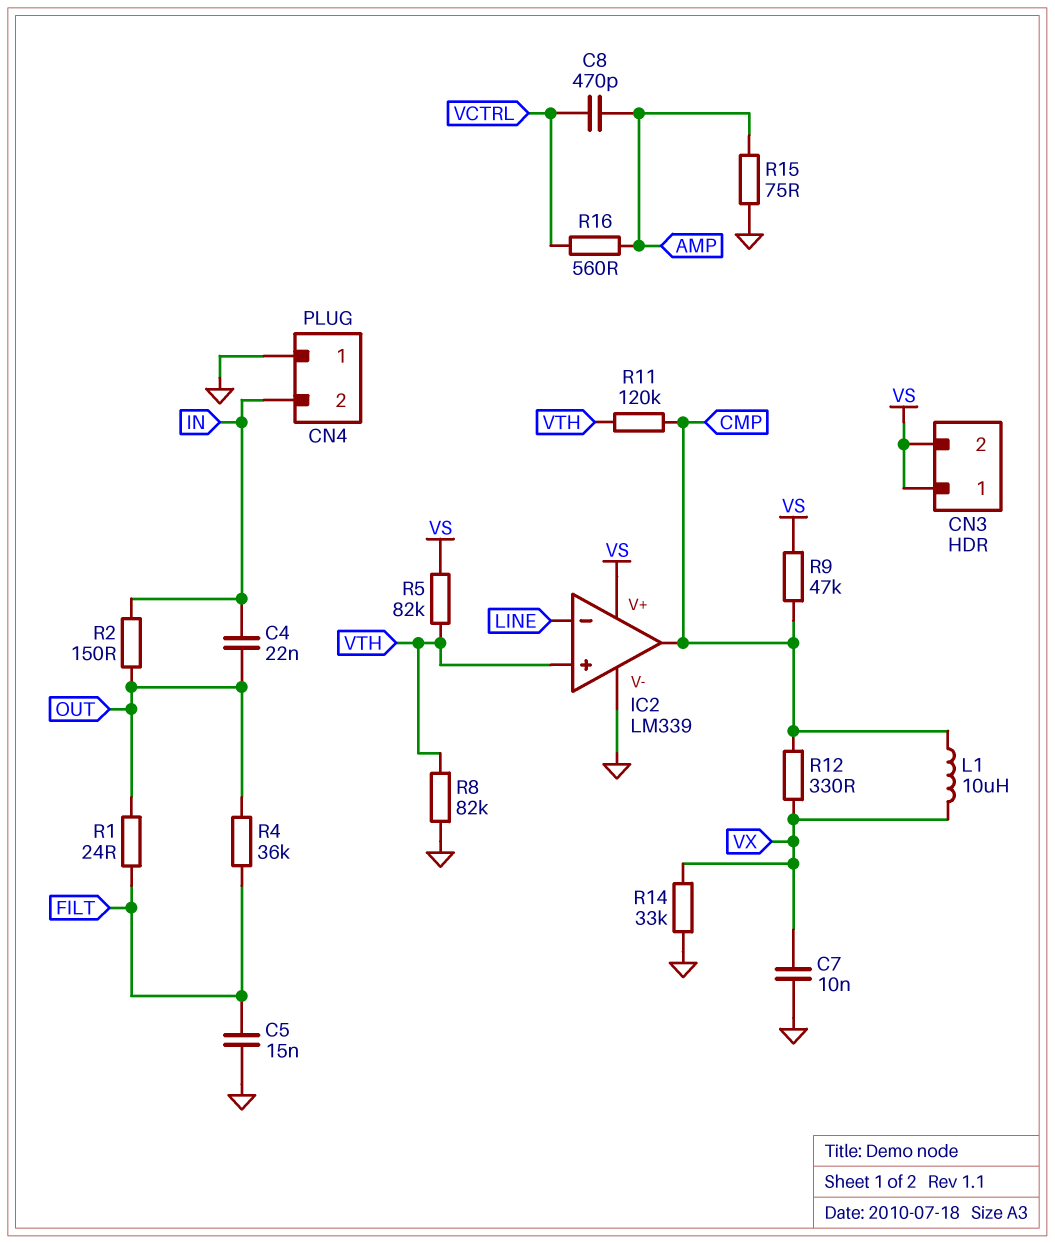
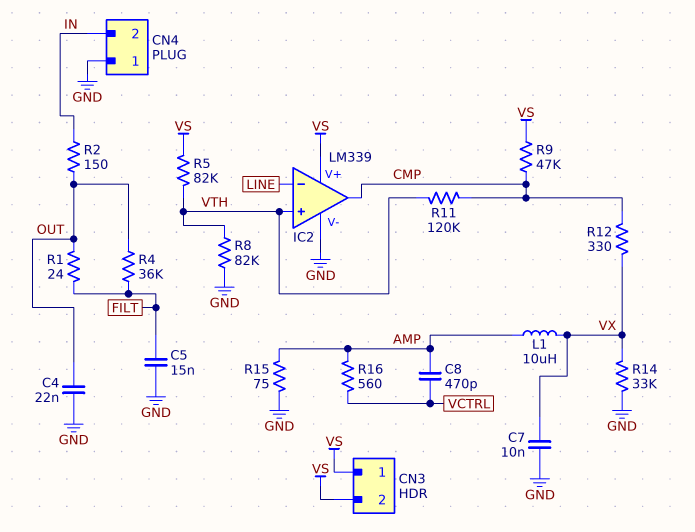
C4: 22nF (IN, OUT) -> 22nF (GND, OUT)
L1: 10uH (CMP, VX) -> 10uH (AMP, VX)

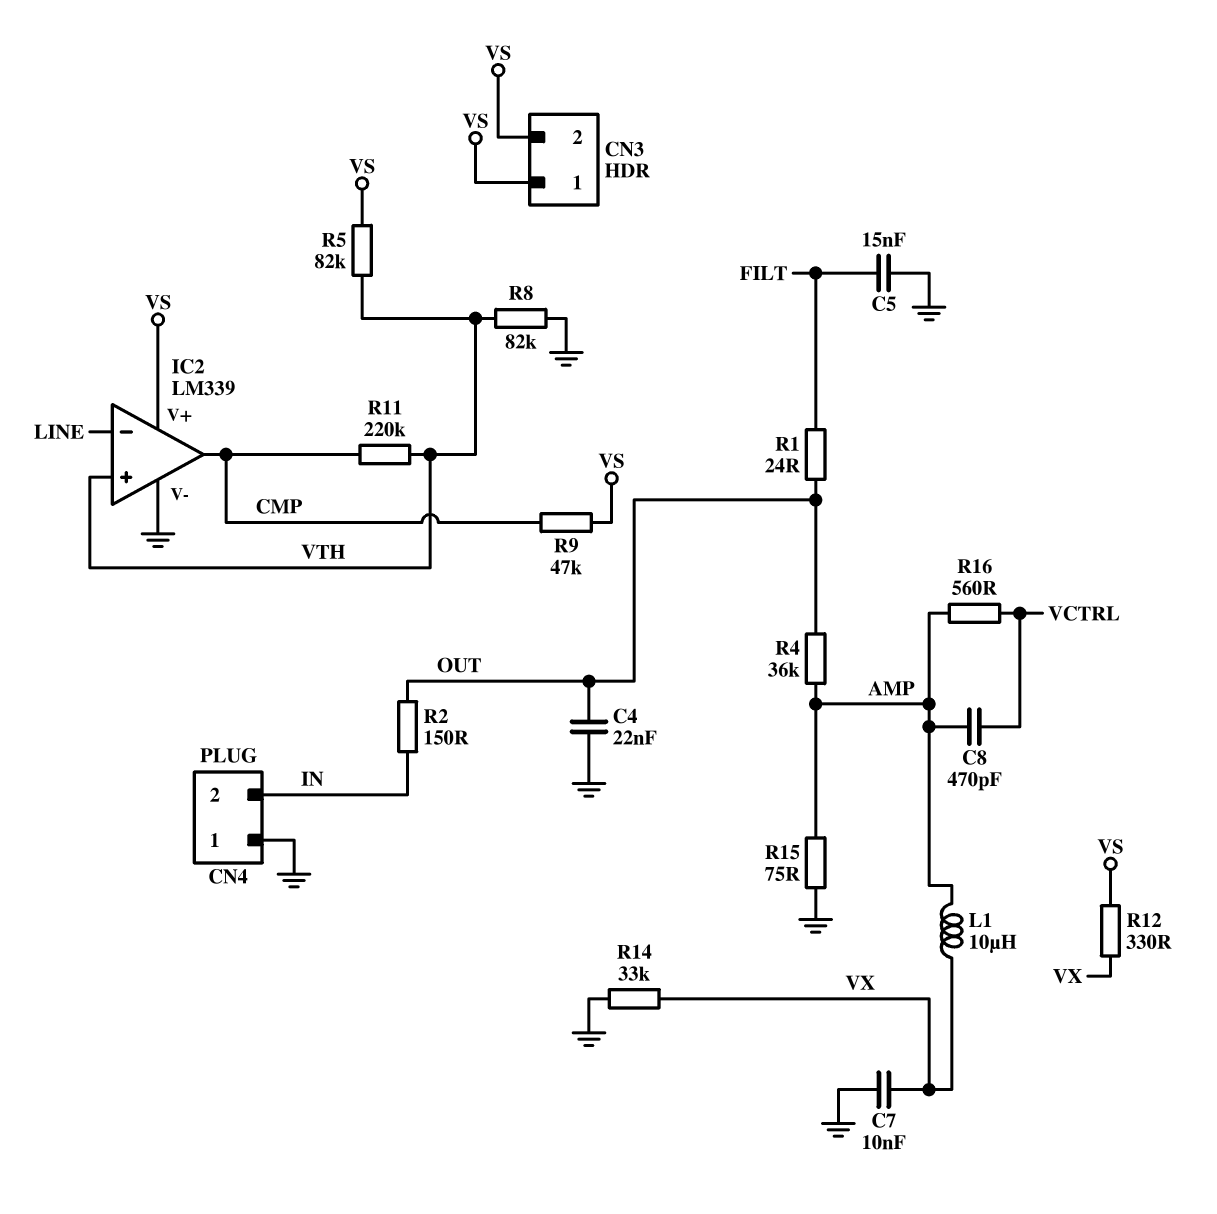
R4: 36k (FILT, OUT) -> 36k (AMP, OUT)
R11: 120k (CMP, VTH) -> 220k (CMP, VTH)
R12: 330 (CMP, VX) -> 330 (VS, VX)

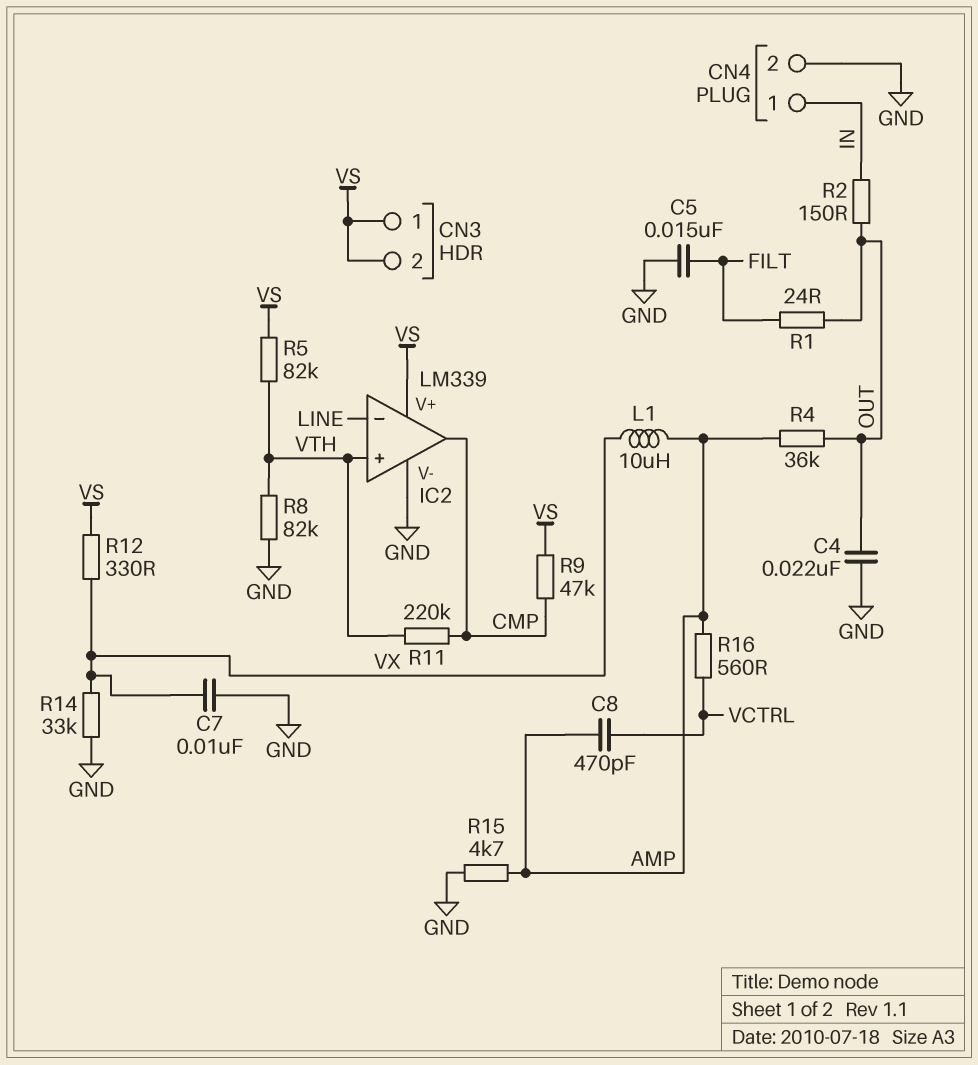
CN4 pin 1: GND -> IN
CN4 pin 2: IN -> GND
R15: 75 (AMP, GND) -> 4.7k (AMP, GND)

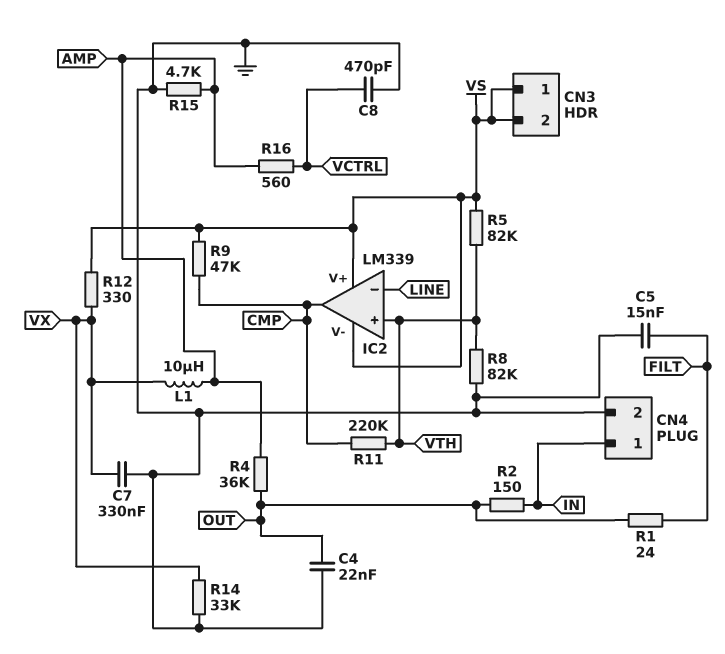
C7: 10nF (GND, VX) -> 330nF (GND, VX)
C8: 470pF (AMP, VCTRL) -> 470pF (GND, VCTRL)
IC2 pin V-: GND -> VS

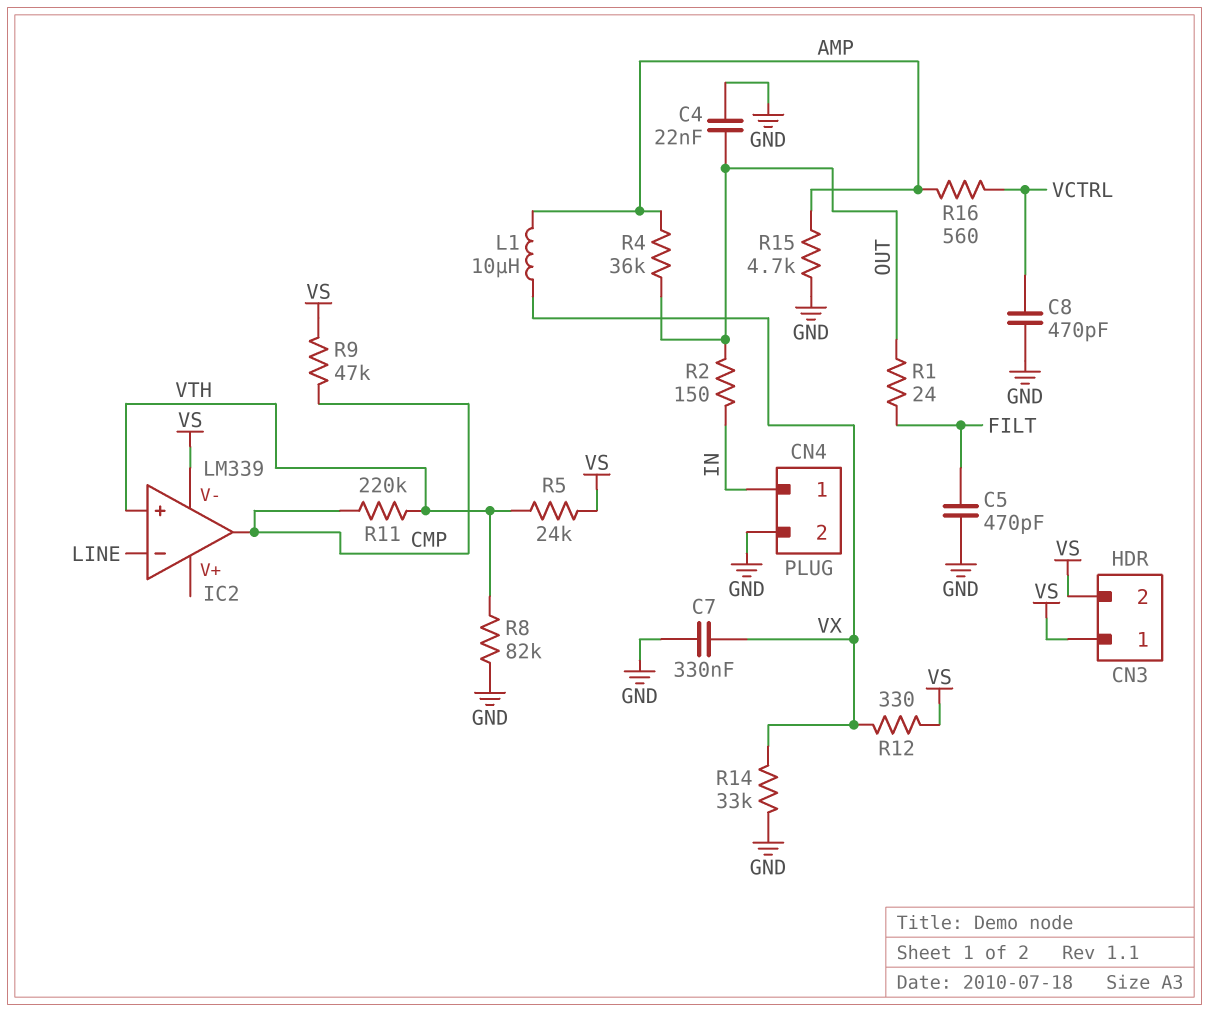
C5: 15nF (FILT, GND) -> 470pF (FILT, GND)
IC2 pin V+: VS -> none
R5: 82k (VS, VTH) -> 24k (VS, VTH)

